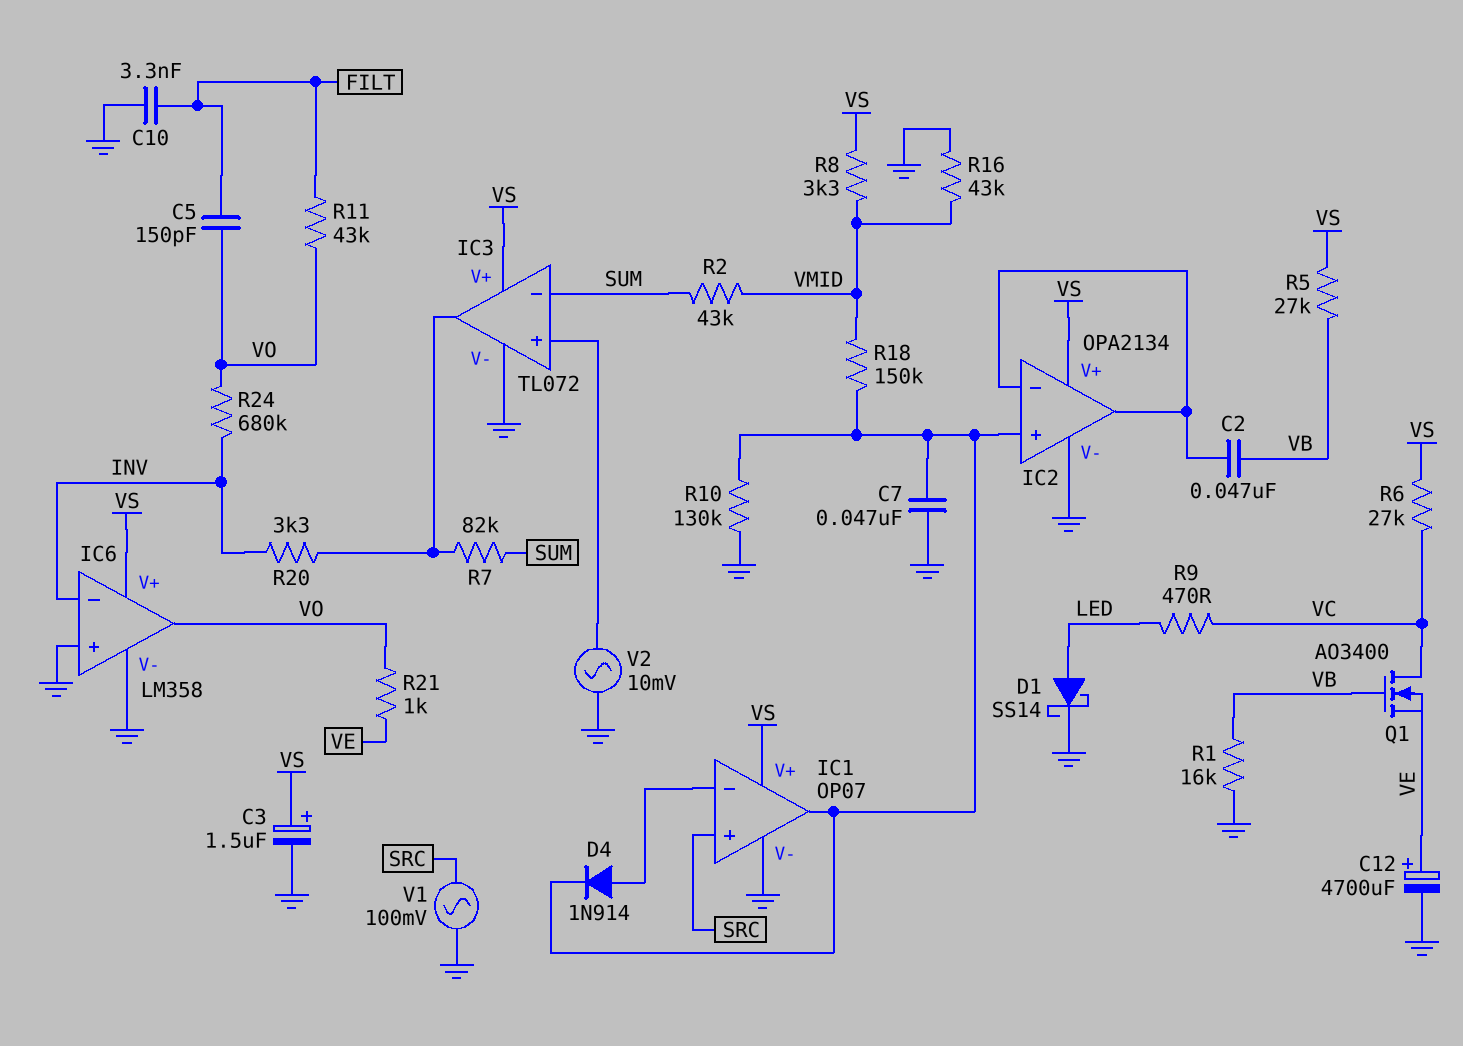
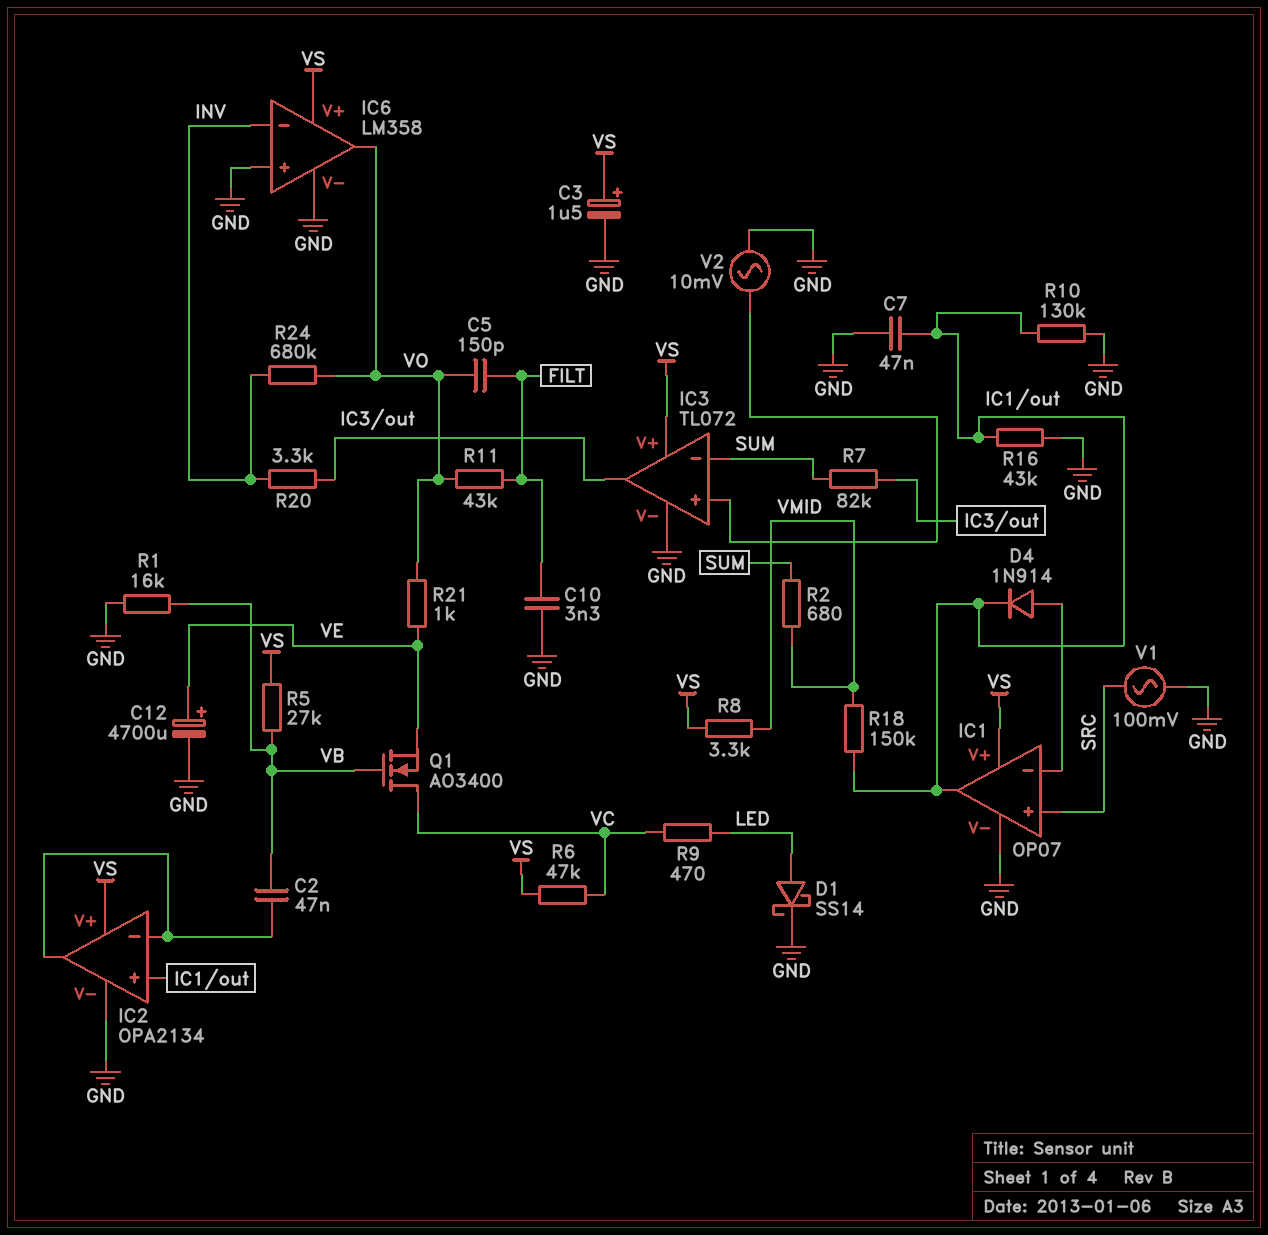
R2: 43k (SUM, VMID) -> 680 (SUM, VMID)
R6: 27k (VC, VS) -> 47k (VC, VS)
R16: 43k (GND, VMID) -> 43k (GND, IC1/out)

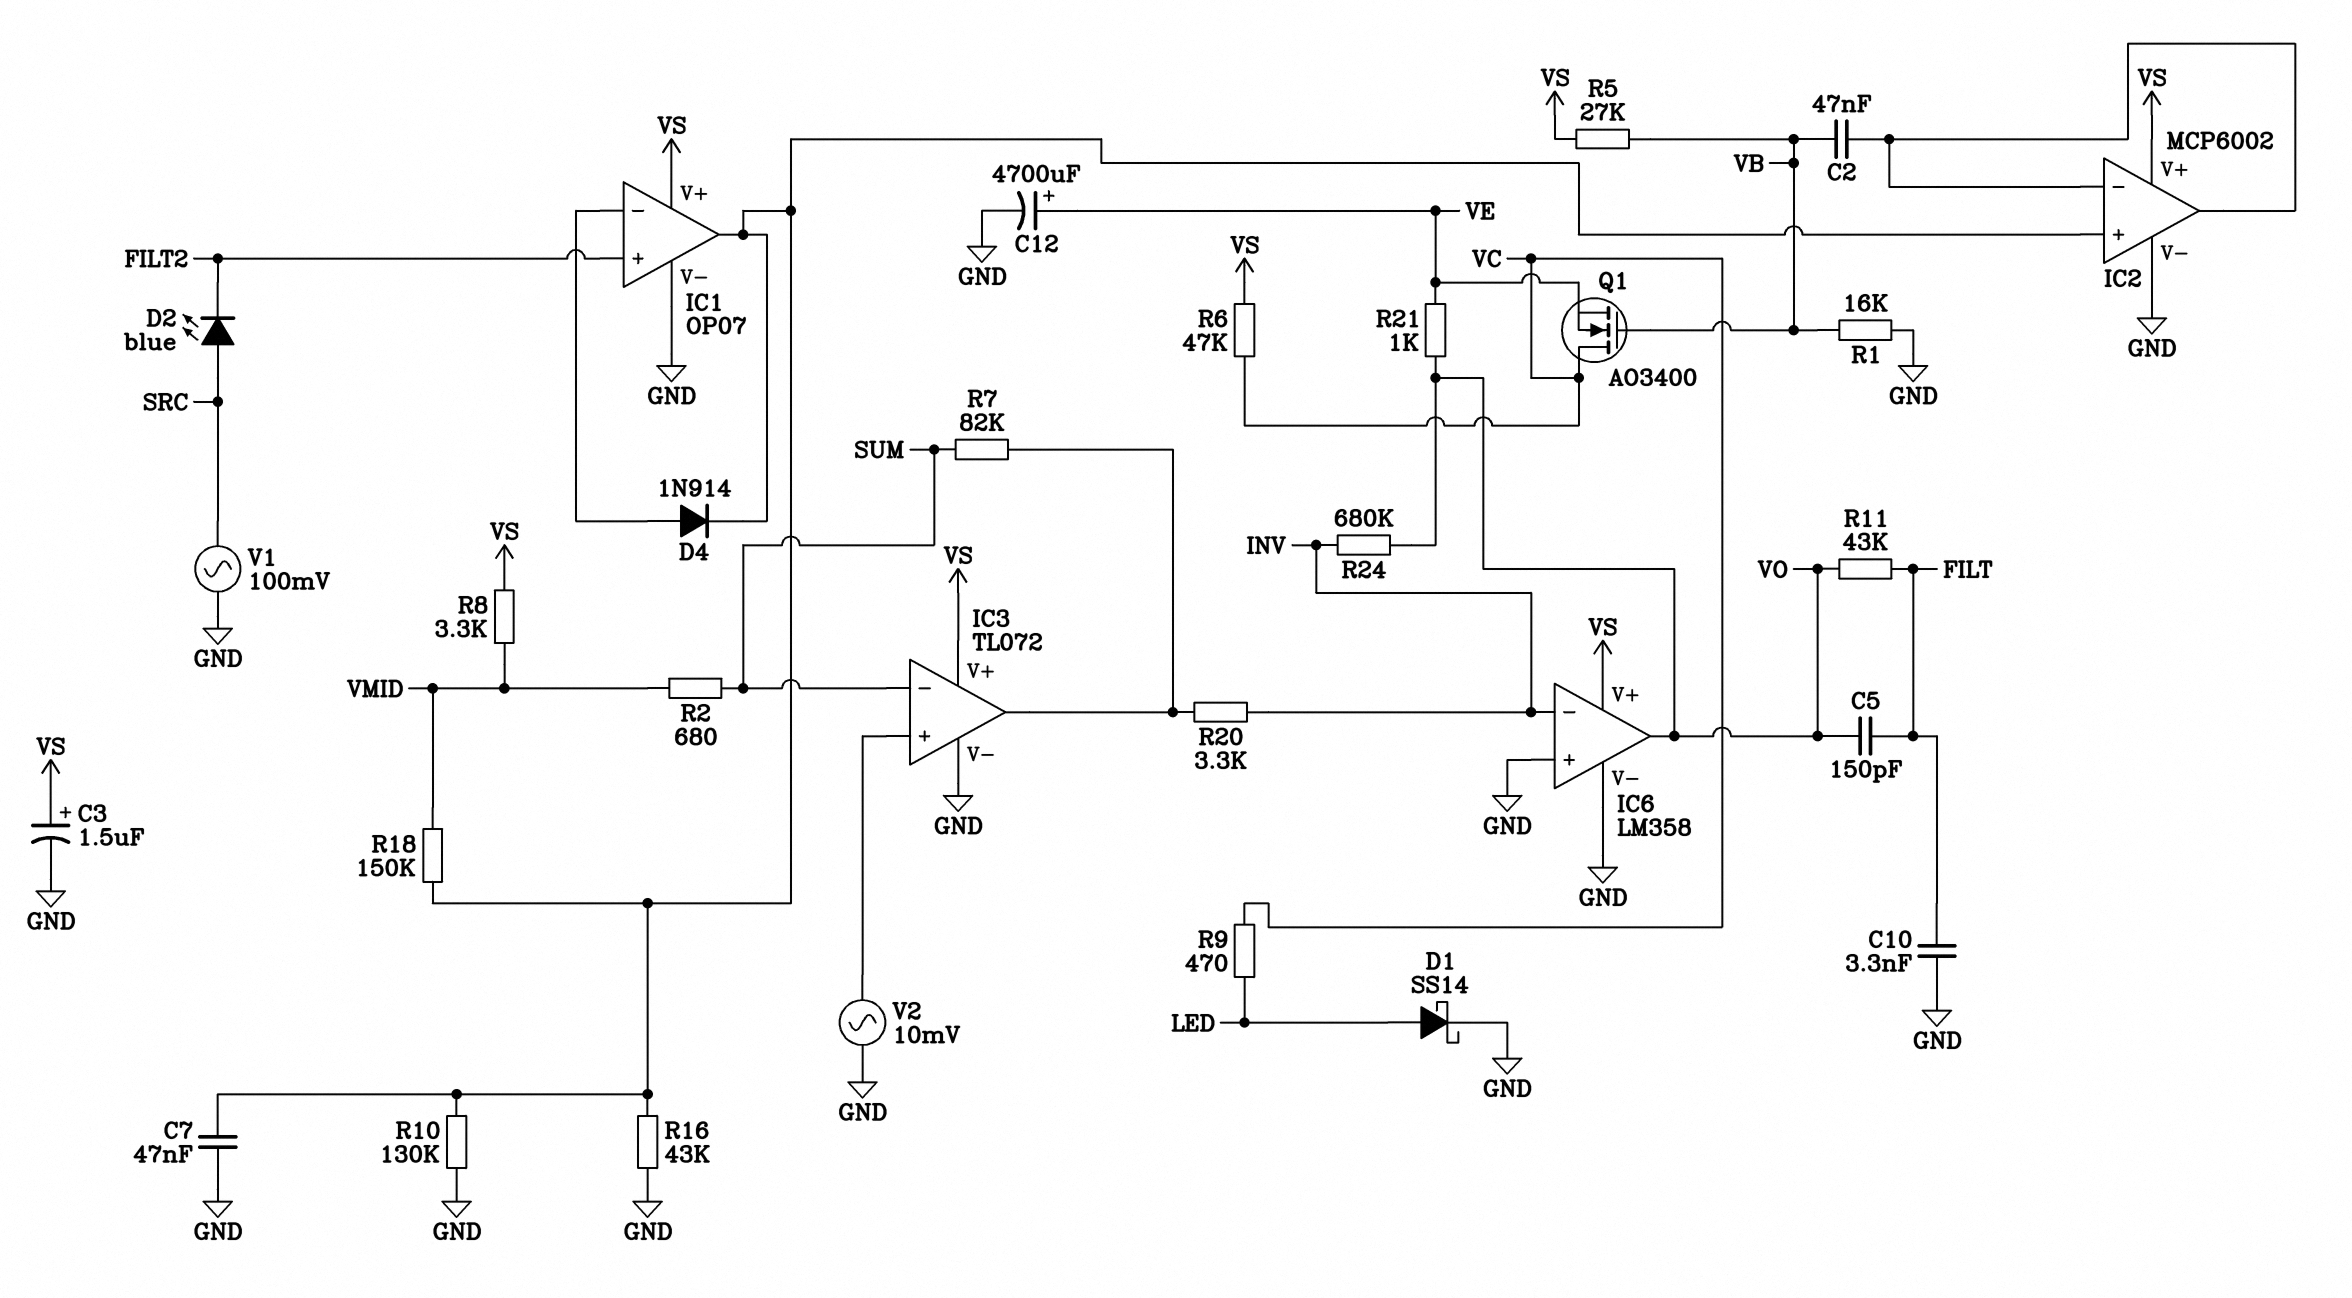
D2: none -> LED blue (A SRC, K FILT2)
IC1 pin in+: SRC -> FILT2
IC2: OPA2134 -> MCP6002

